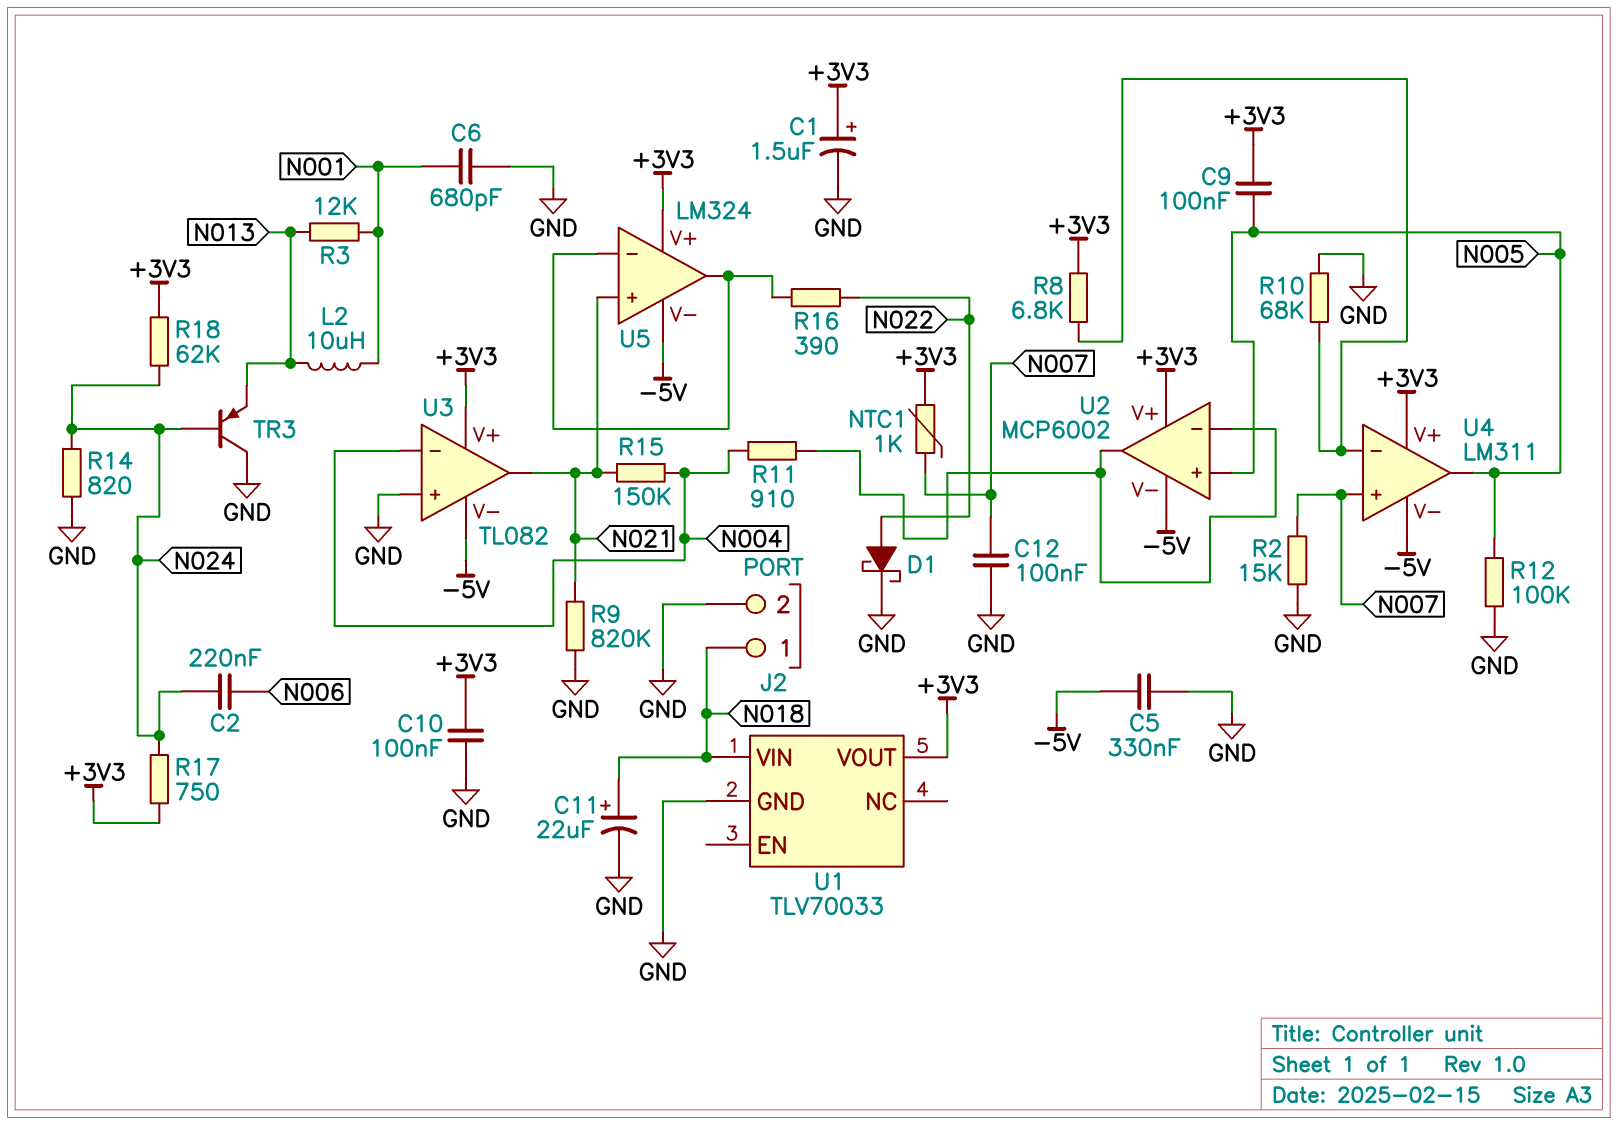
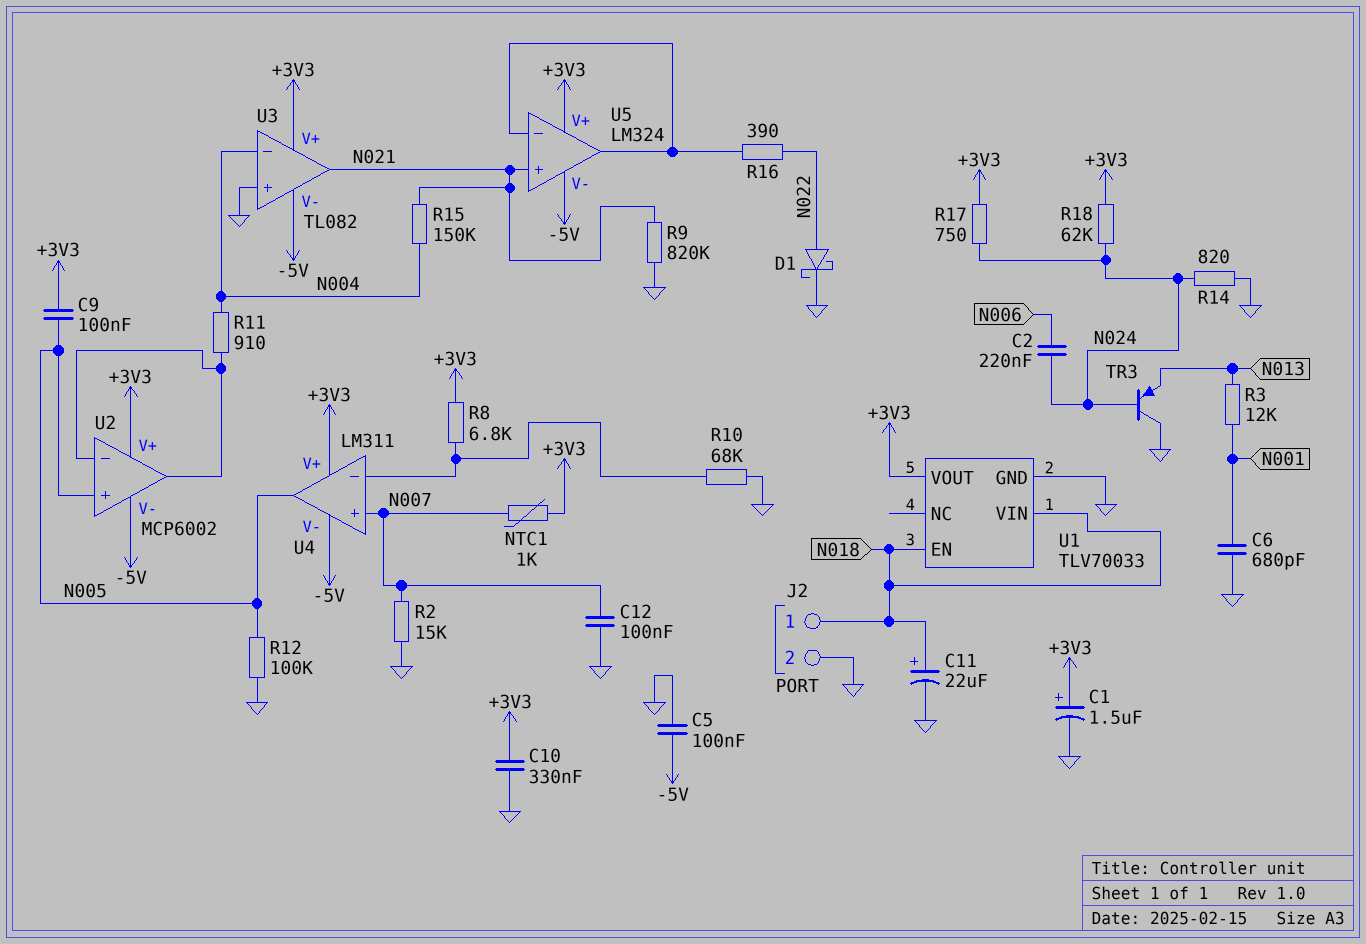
C5: 330nF (-5V, GND) -> 100nF (-5V, GND)
C10: 100nF (+3V3, GND) -> 330nF (+3V3, GND)
L2: 10uH (N001, N013) -> none
U1 pin EN: none -> N018

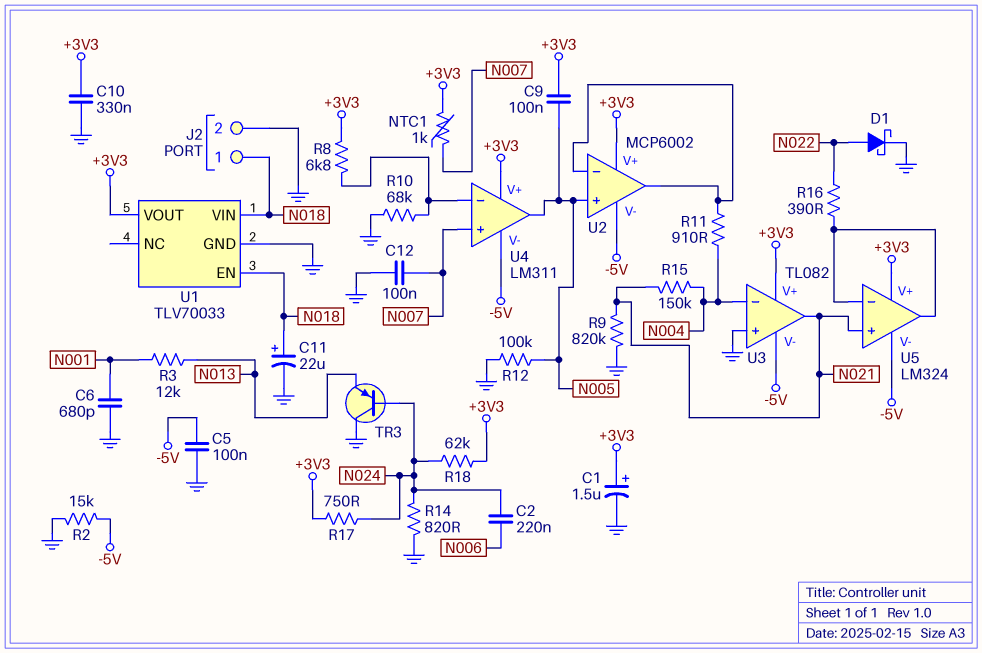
R2: 15k (GND, N007) -> 15k (-5V, GND)

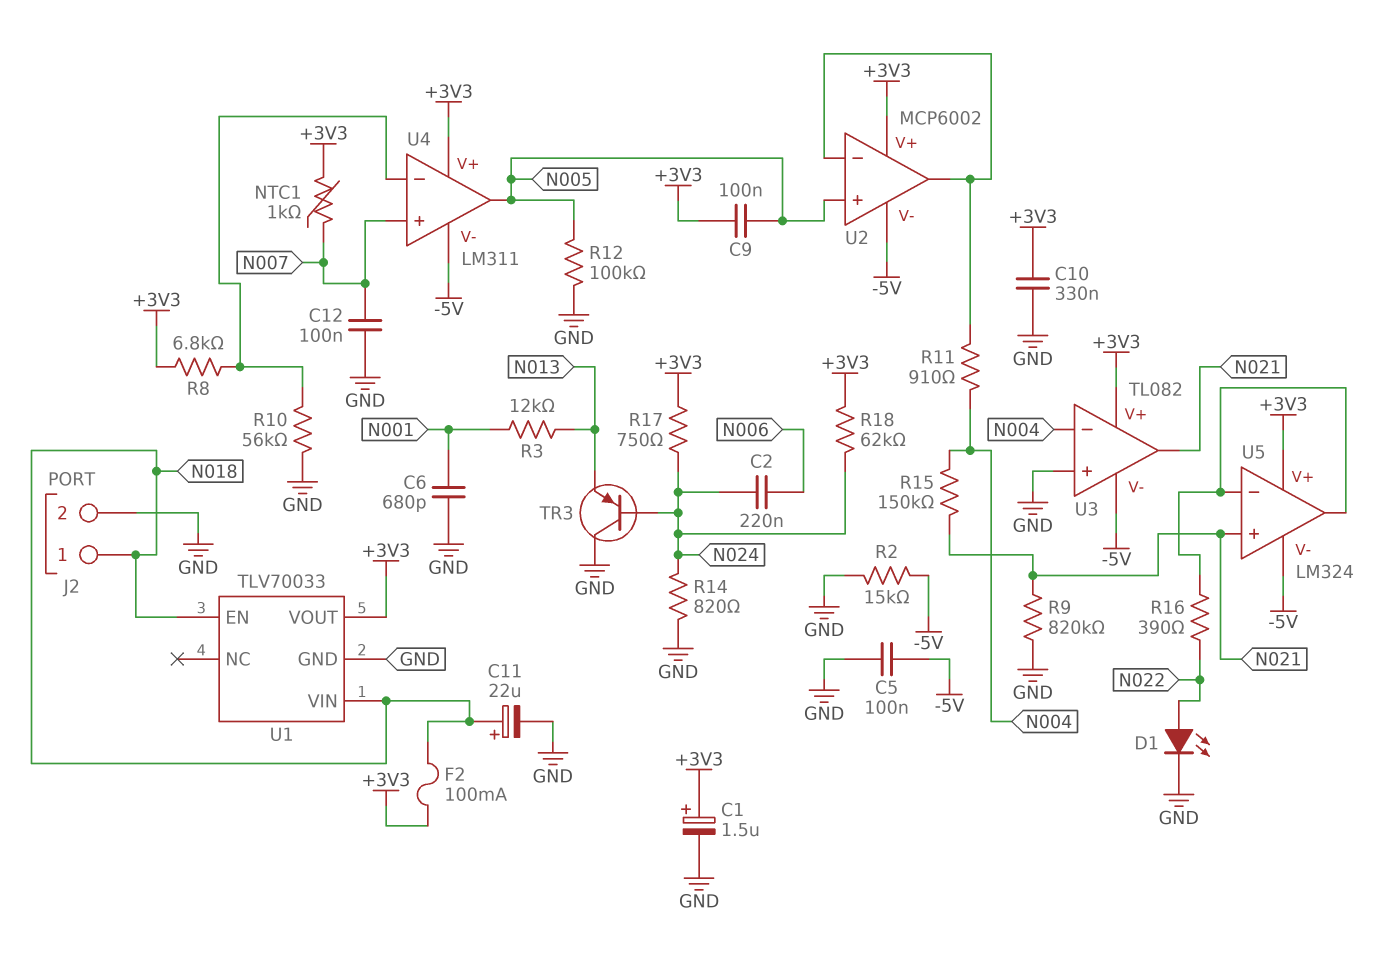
D1: schottky (A N022, K GND) -> LED (A N022, K GND)
F2: none -> 100mA (+3V3, N018)
R10: 68k (GND, U4/in-) -> 56k (GND, U4/in-)

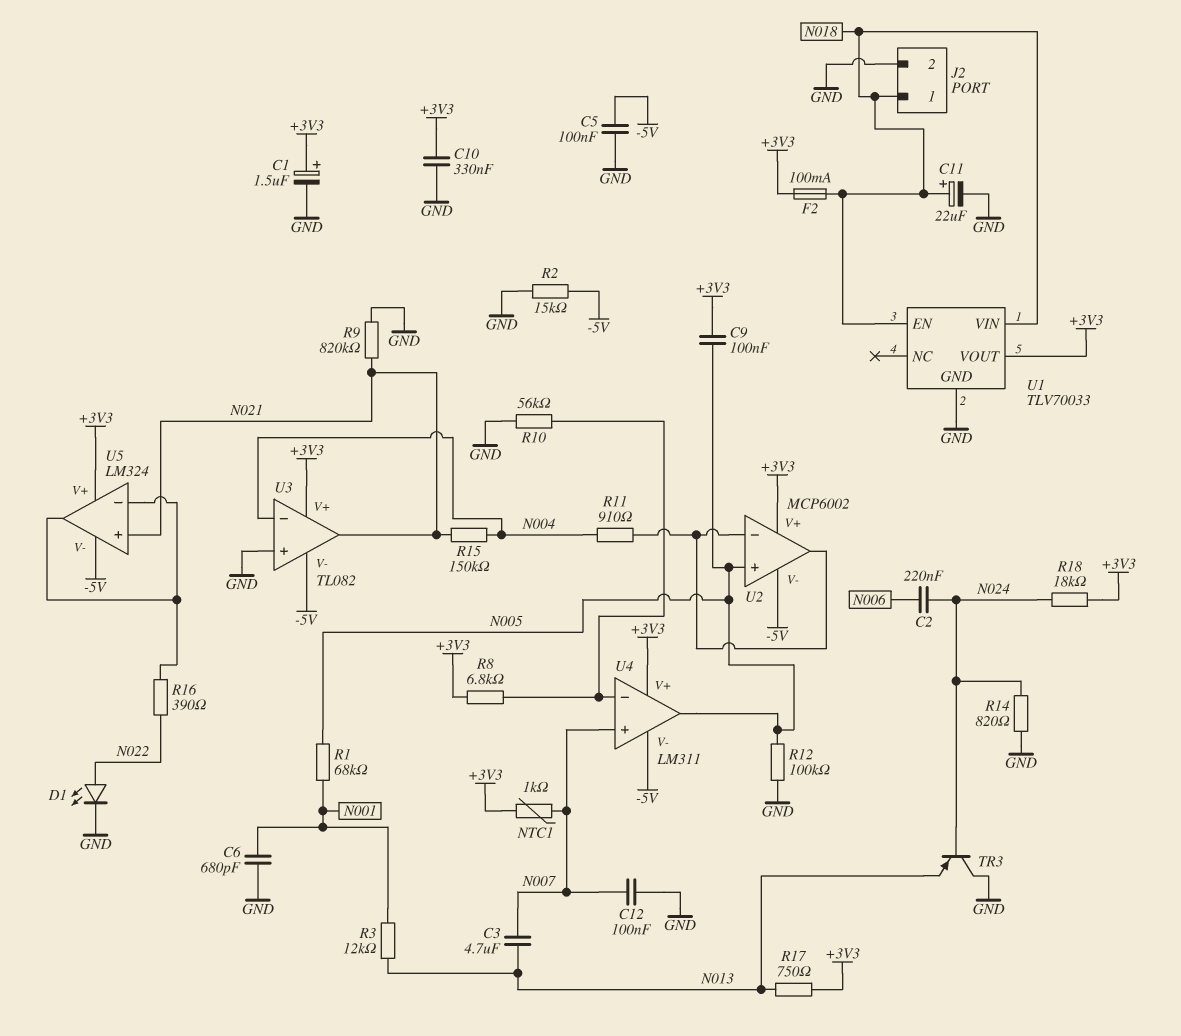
C3: none -> 4.7uF (N007, N013)
R1: none -> 68k (N001, N005)
R17: 750 (+3V3, N024) -> 750 (+3V3, N013)
R18: 62k (+3V3, N024) -> 18k (+3V3, N024)

